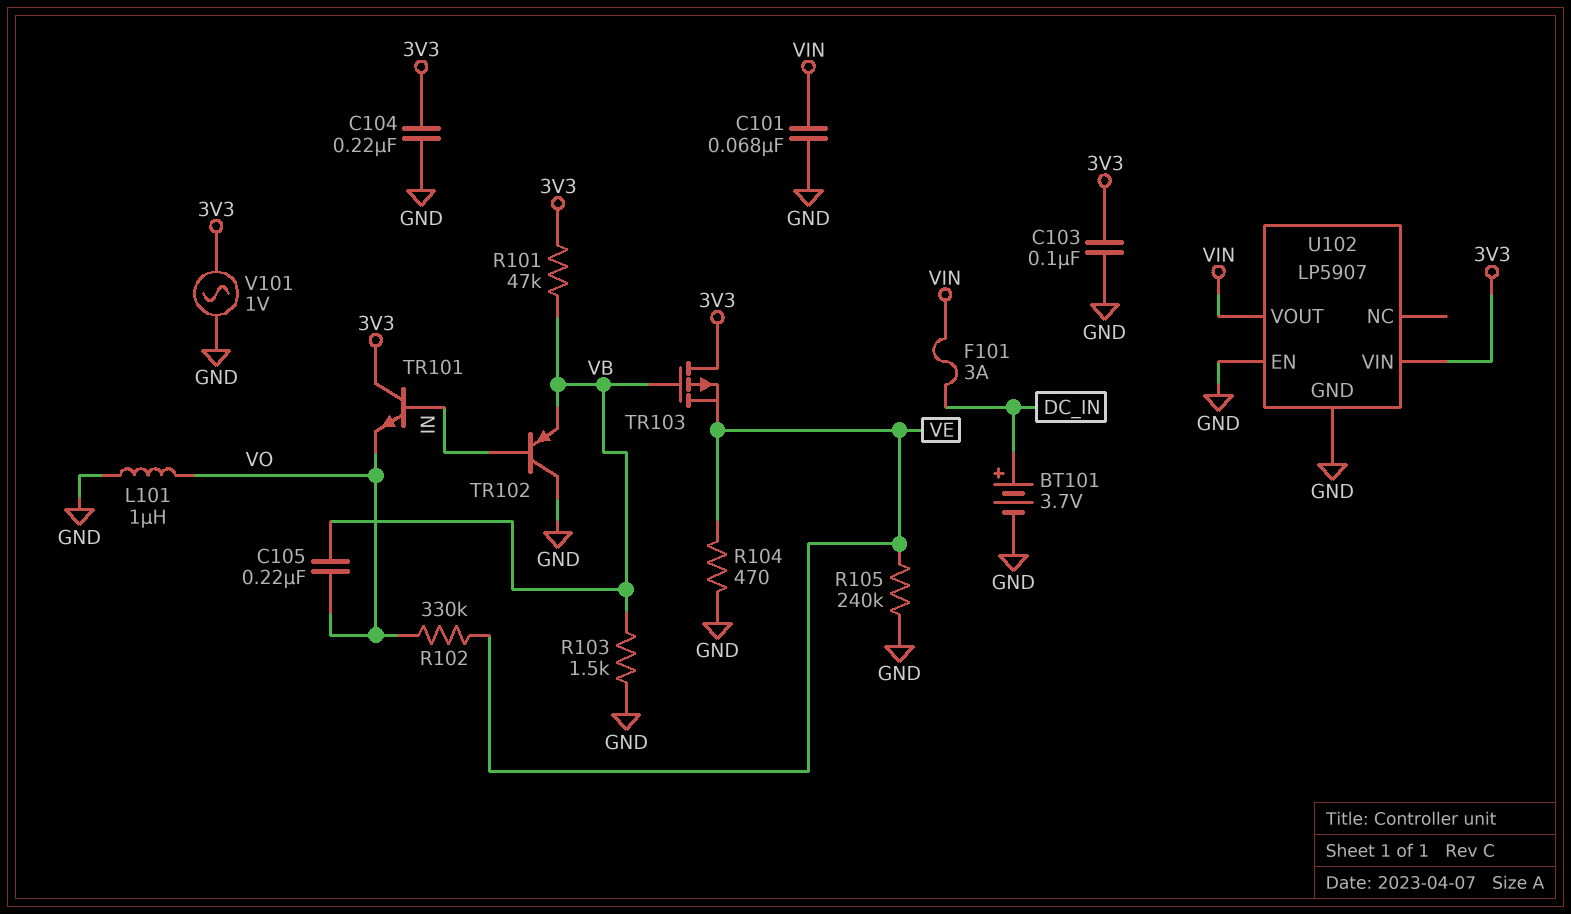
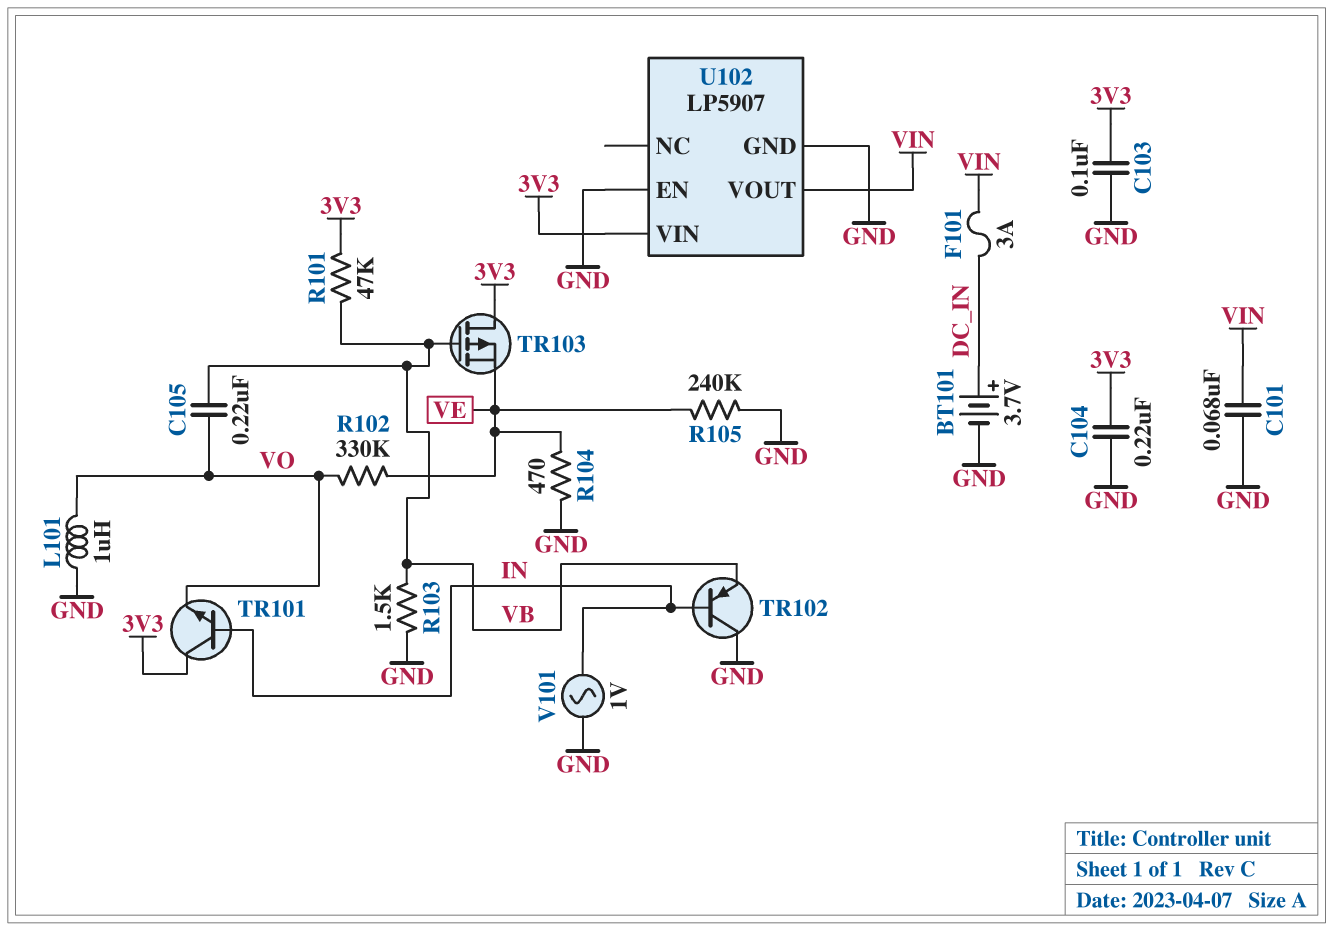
V101: AC 1V (3V3, GND) -> AC 1V (GND, IN)

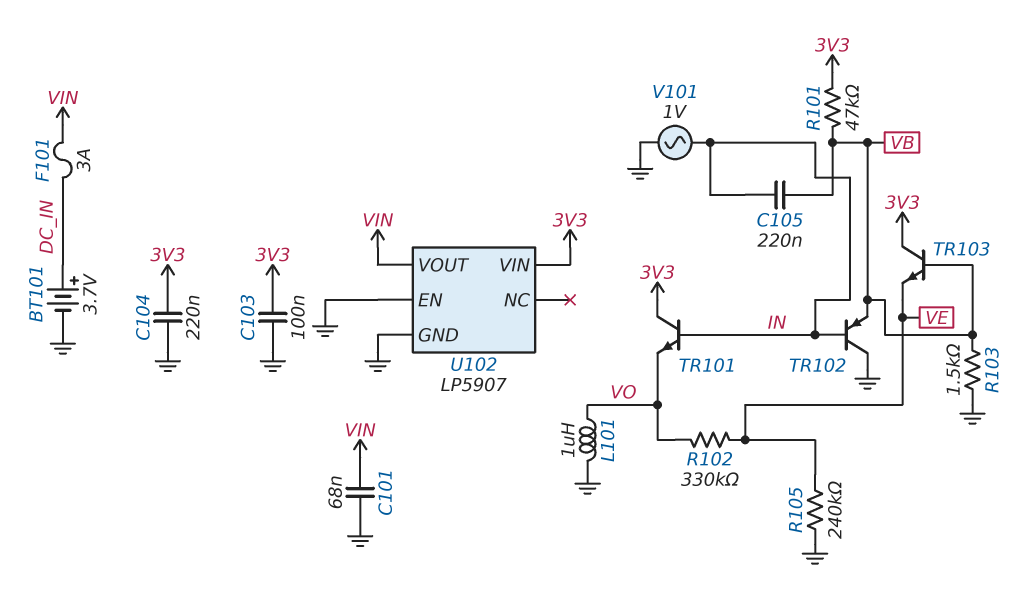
C105: 220nF (VB, VO) -> 220nF (IN, VB)
R104: 470 (GND, VE) -> none
TR103: PMOS (G VB, D 3V3, S VE) -> NPN (B VB, C 3V3, E VE)

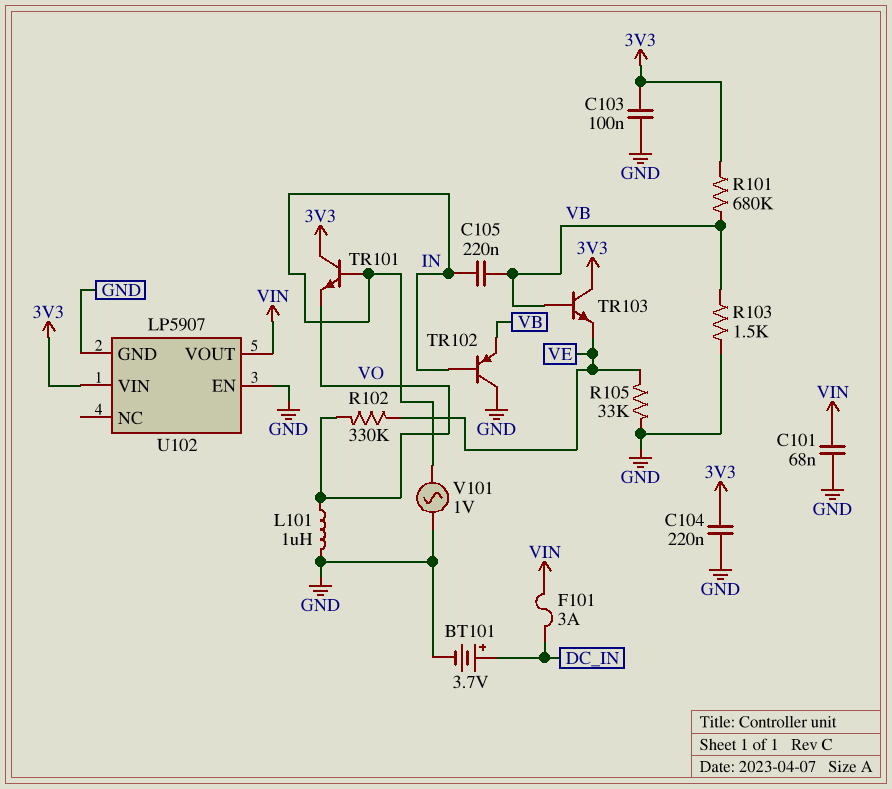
R101: 47k (3V3, VB) -> 680k (3V3, VB)
R105: 240k (GND, VE) -> 33k (GND, VE)

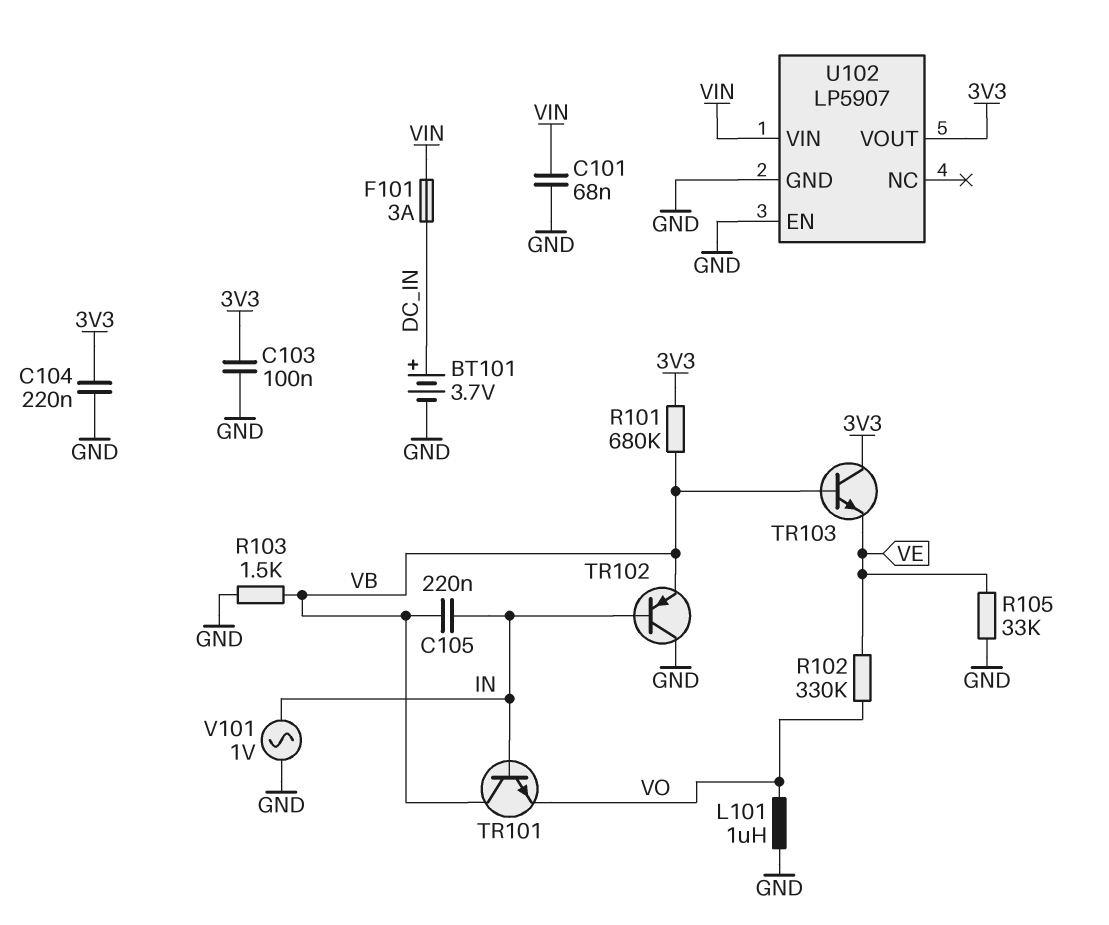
TR101: NPN (B IN, C 3V3, E VO) -> NPN (B IN, C VB, E VO)
U102 pin VIN: 3V3 -> VIN
U102 pin VOUT: VIN -> 3V3

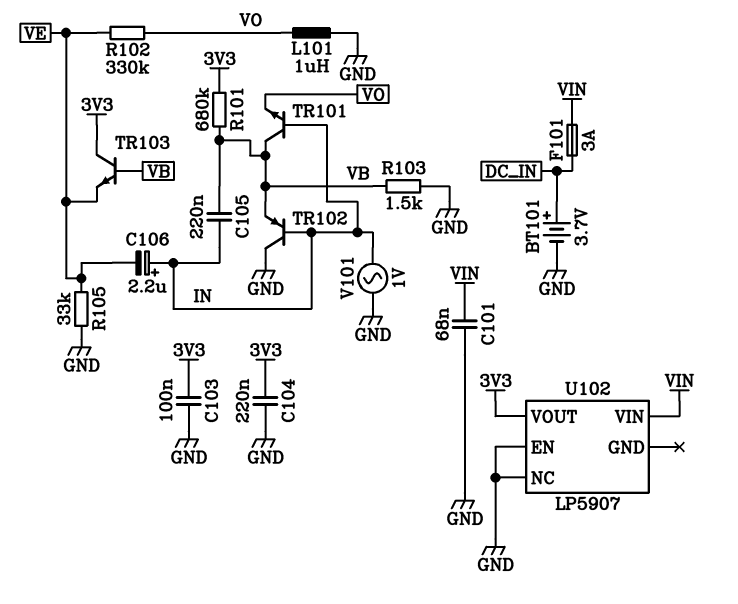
C106: none -> 2.2uF (plus IN, minus VE)
U102 pin GND: GND -> none
U102 pin NC: none -> GND

